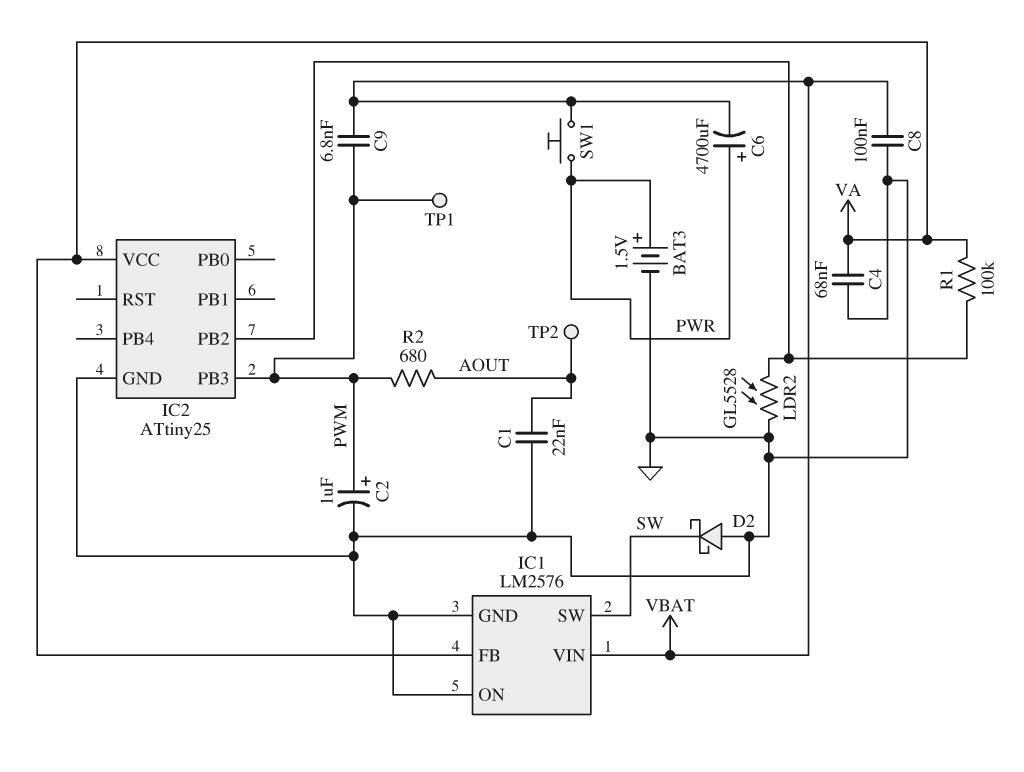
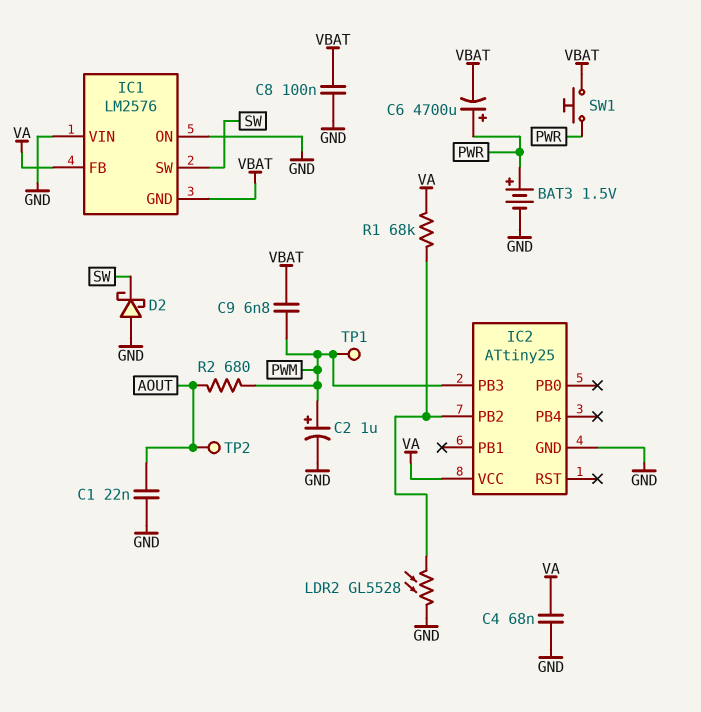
IC1 pin GND: GND -> VBAT
IC1 pin VIN: VBAT -> GND
R1: 100k (IC2/PB2, VA) -> 68k (IC2/PB2, VA)

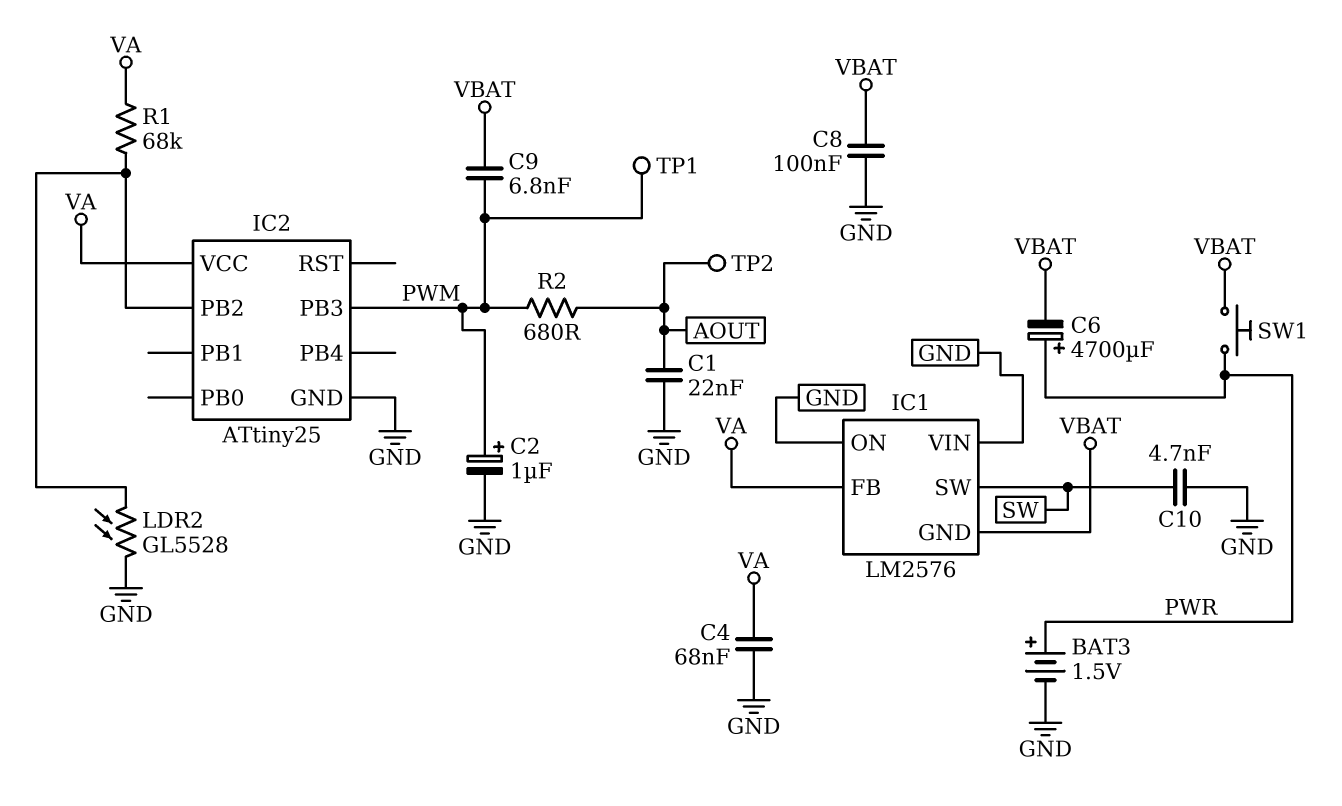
C10: none -> 4.7nF (GND, SW)
D2: schottky (A GND, K SW) -> none

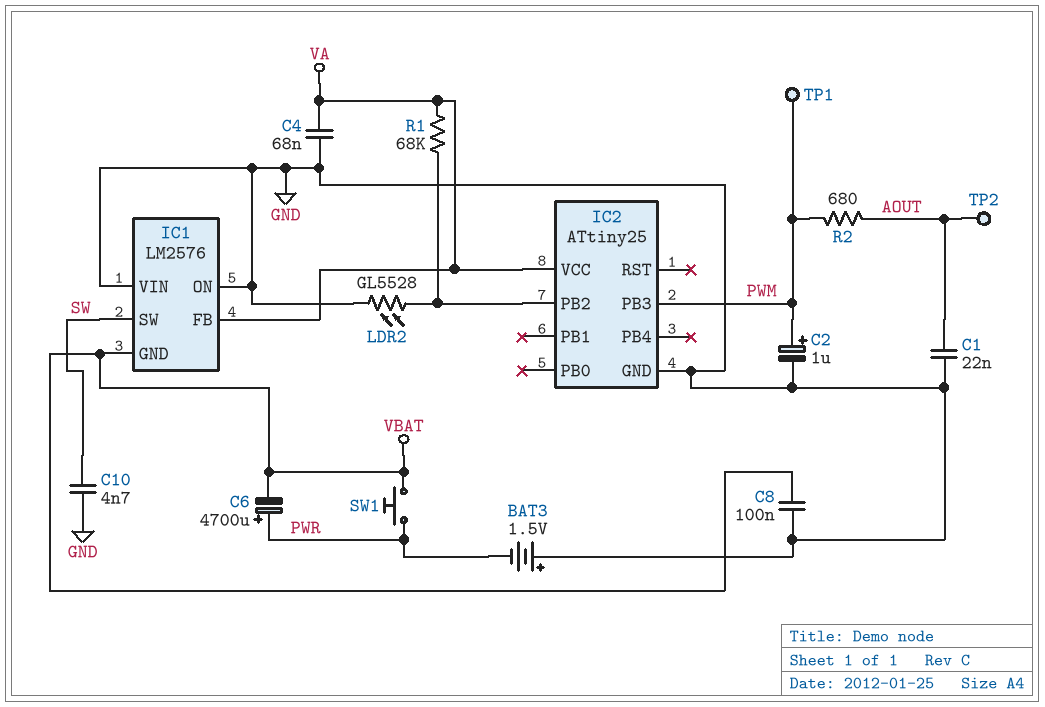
BAT3: 1.5V (plus PWR, minus GND) -> 1.5V (plus GND, minus PWR)
C9: 6.8nF (PWM, VBAT) -> none

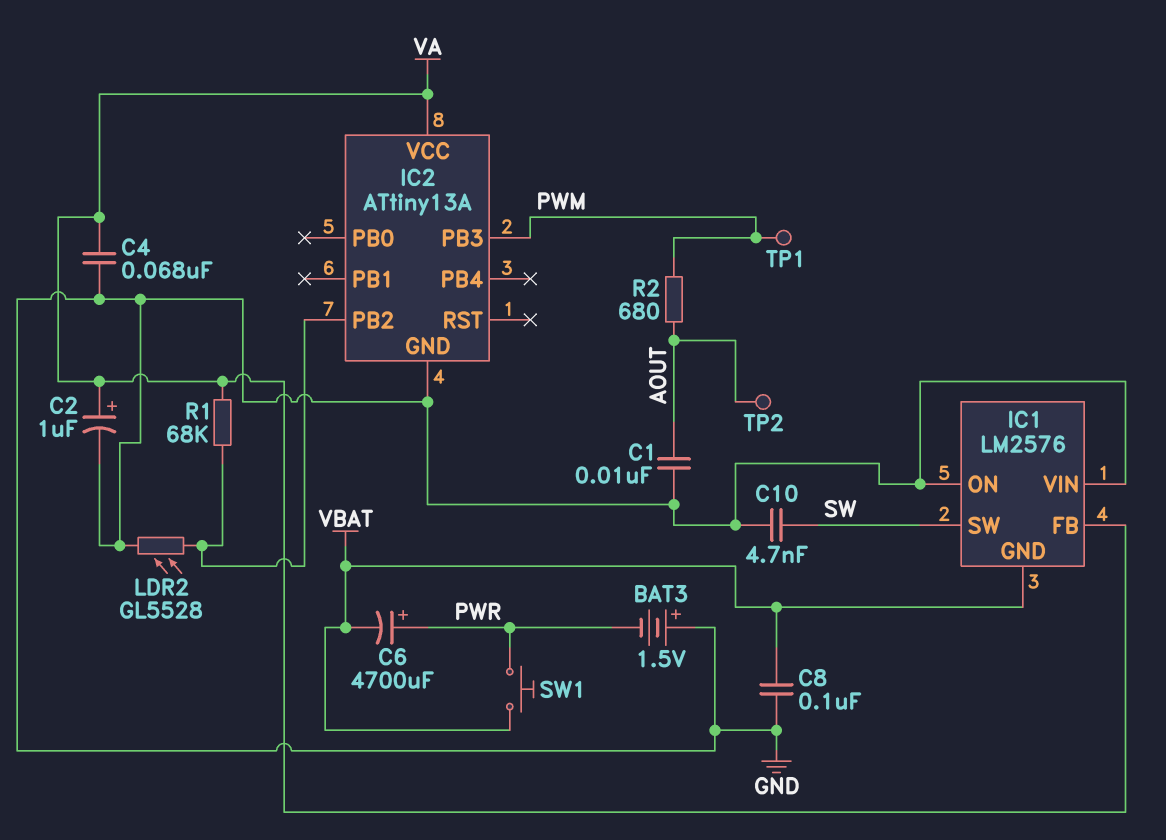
C1: 22nF (AOUT, GND) -> 10nF (AOUT, GND)
C2: 1uF (plus PWM, minus GND) -> 1uF (plus VA, minus GND)
IC2: ATtiny25 -> ATtiny13A

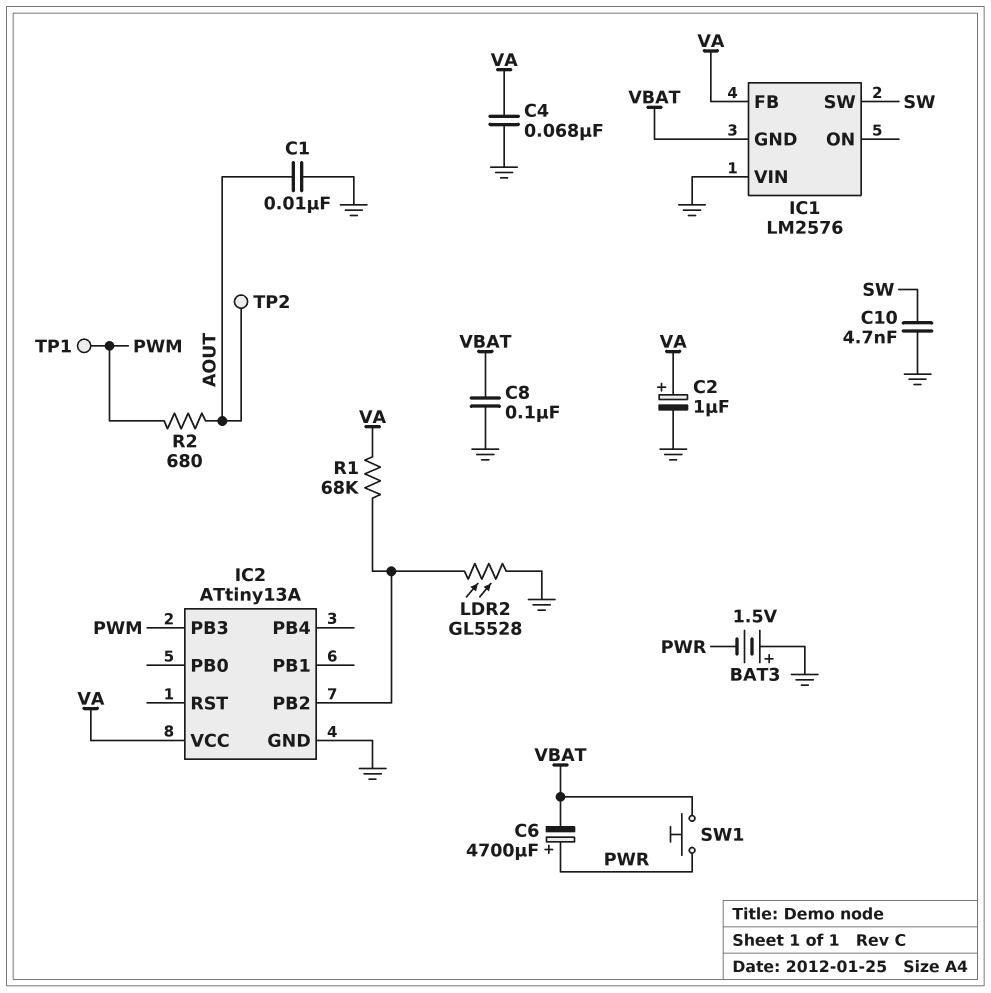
IC1 pin ON: GND -> none

